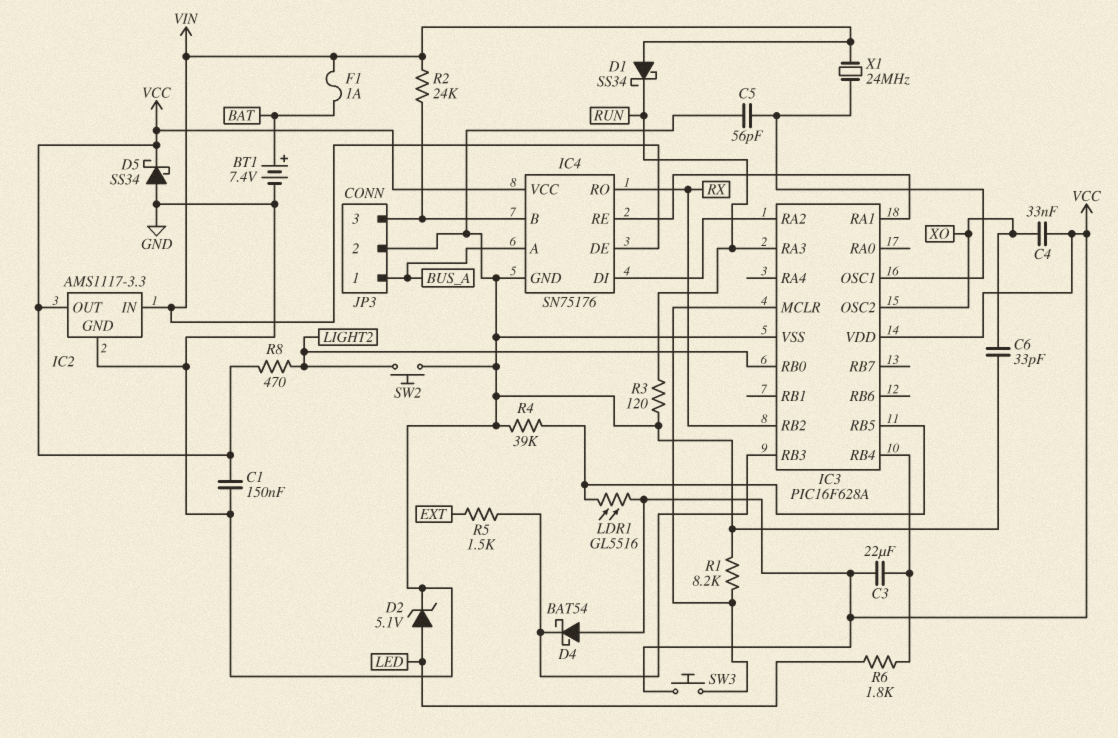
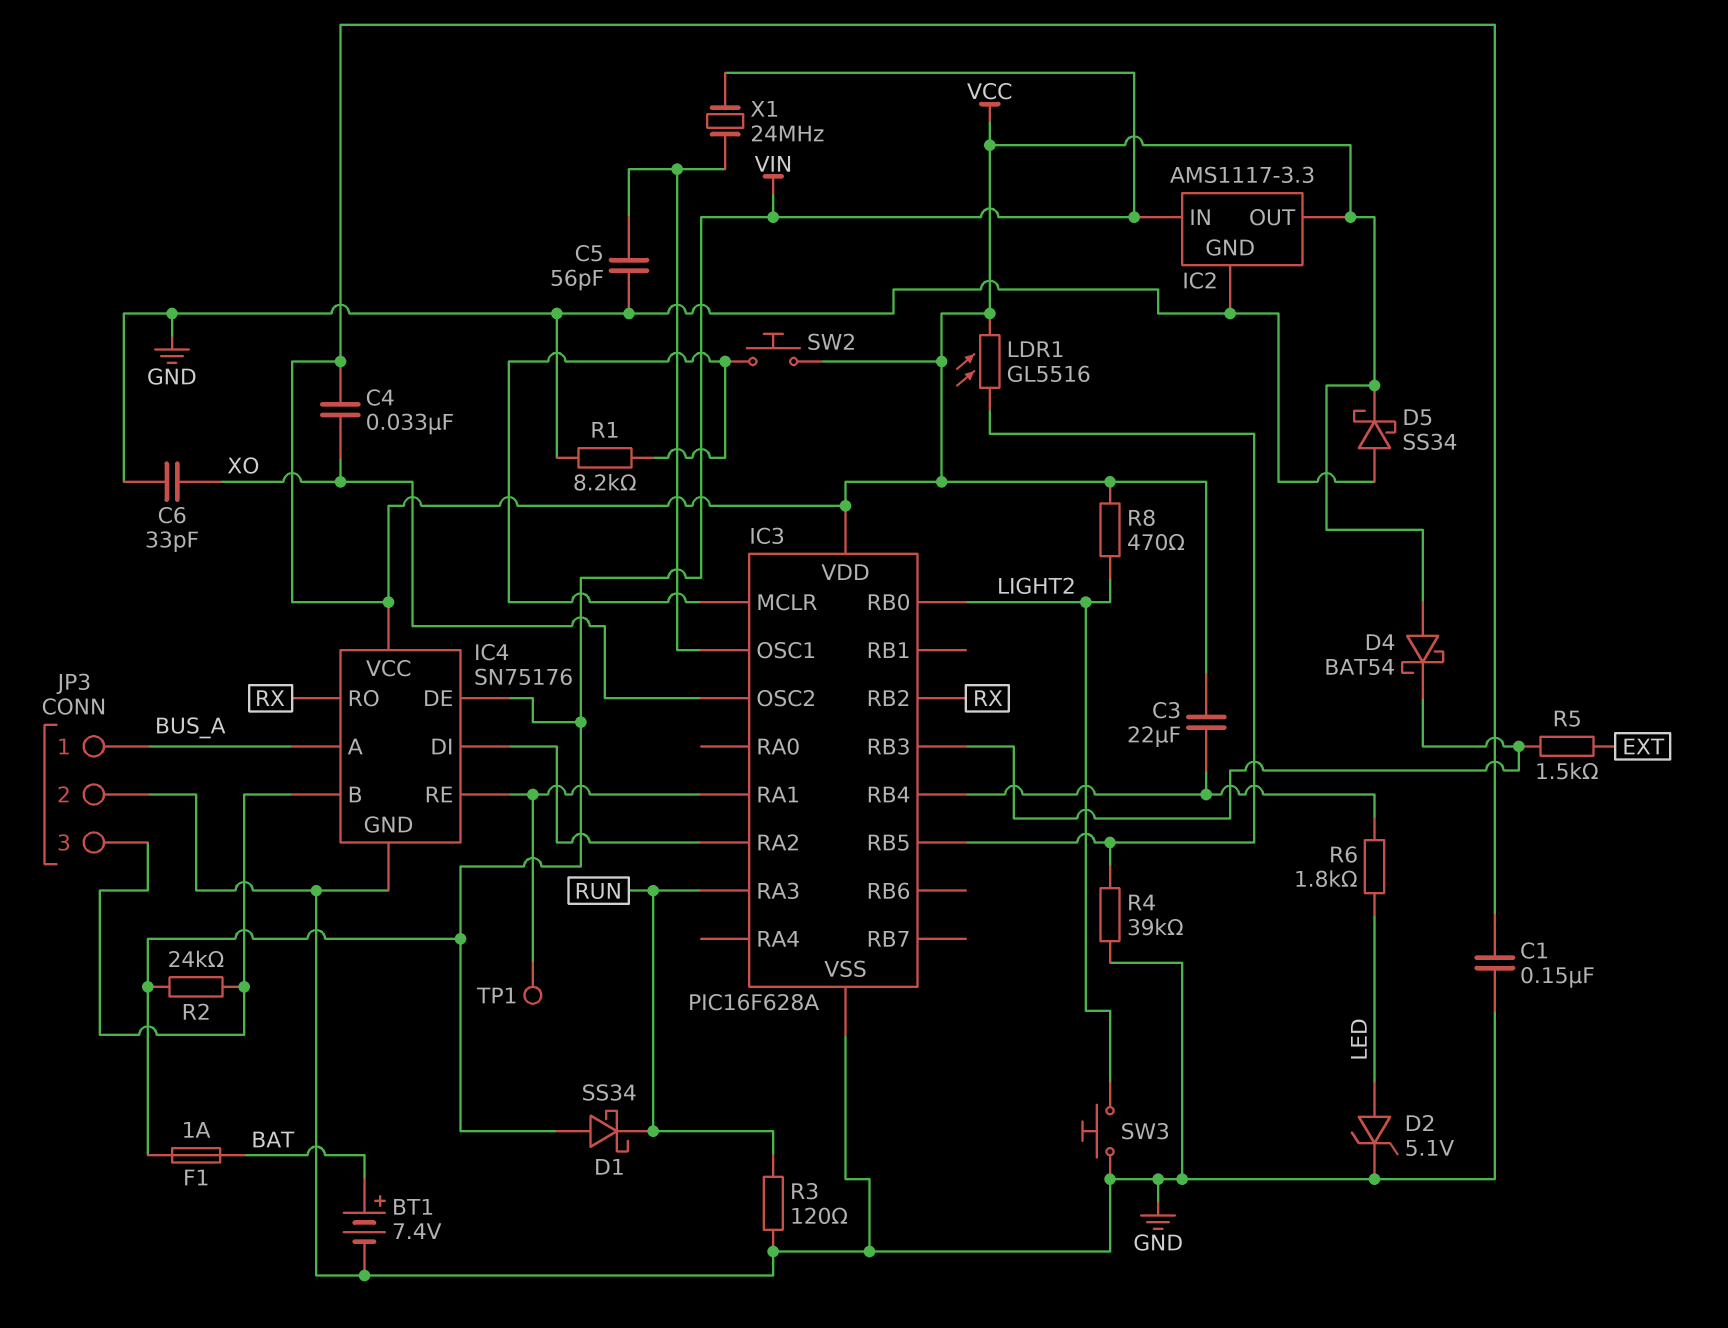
SW2: button (GND, LIGHT2) -> button (IC3/MCLR, VCC)
SW3: button (IC3/MCLR, VCC) -> button (GND, LIGHT2)
TP1: none -> test point (IC3/RA1)

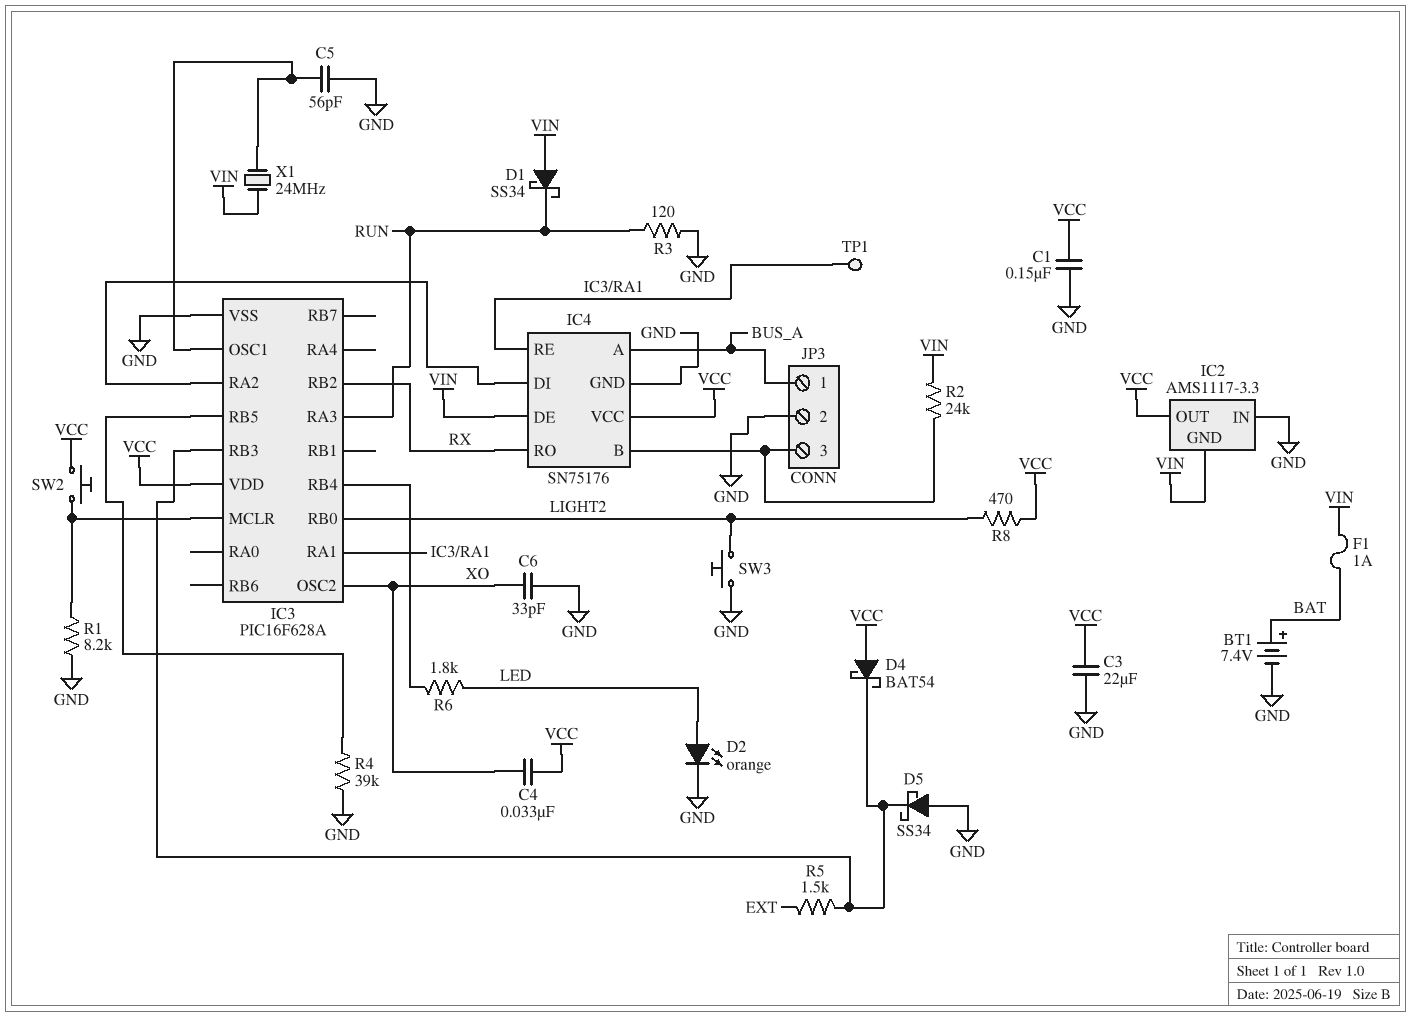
C3: 22uF (IC3/RB4, VCC) -> 22uF (GND, VCC)
D2: zener 5.1V (A LED, K GND) -> LED orange (A LED, K GND)
D5: schottky SS34 (A GND, K VCC) -> schottky SS34 (A GND, K IC3/RB3)
IC2 pin GND: GND -> VIN
IC2 pin IN: VIN -> GND
LDR1: GL5516 (IC3/RB5, VCC) -> none

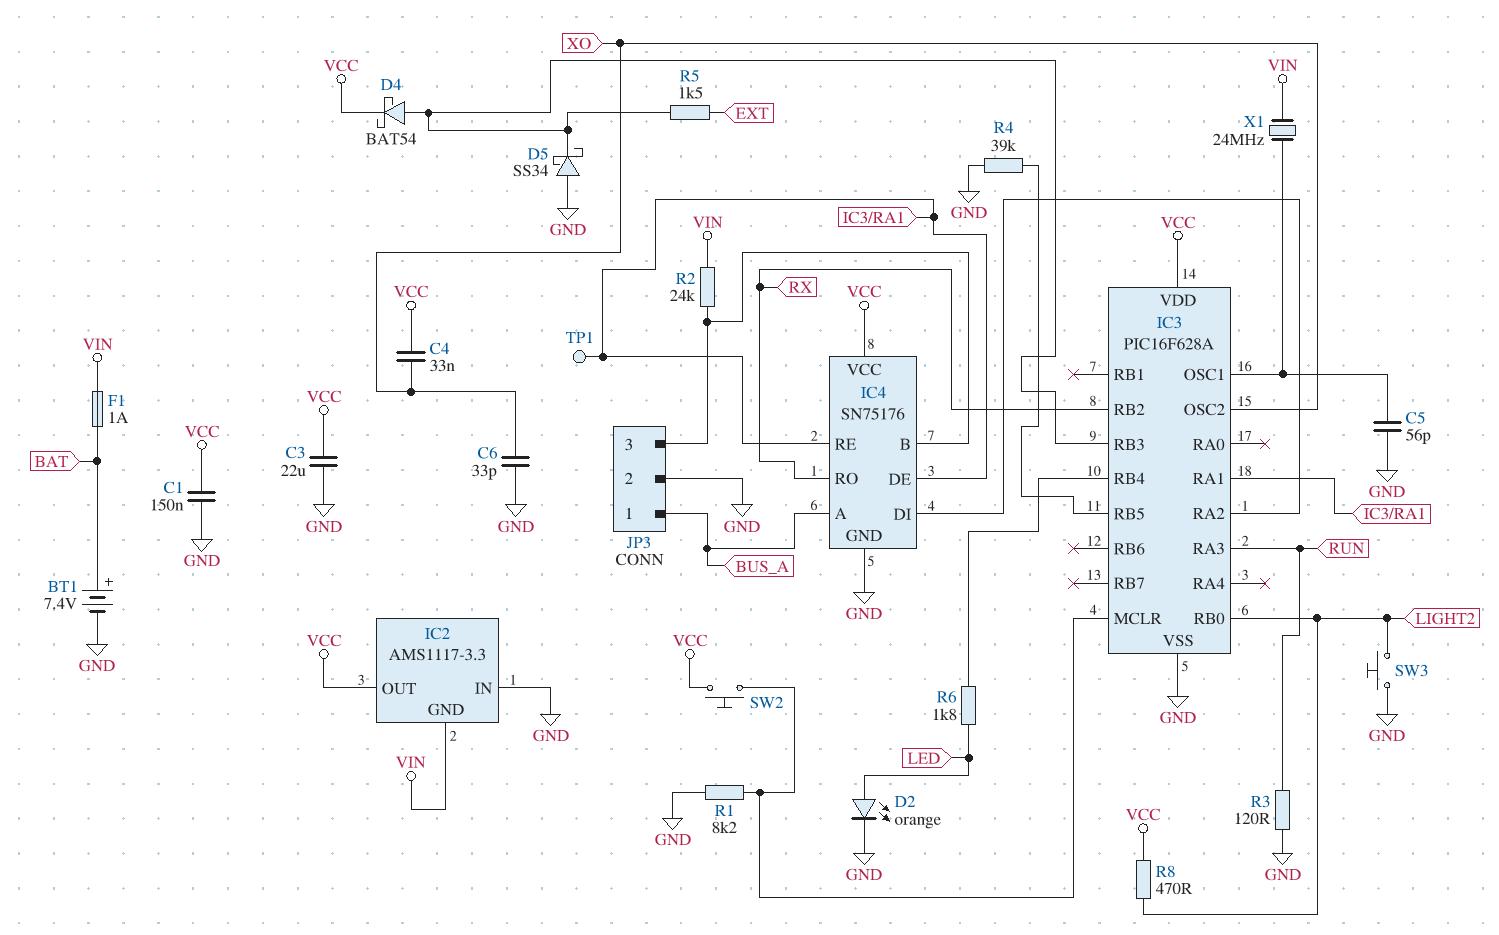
D1: schottky SS34 (A VIN, K RUN) -> none
D4: schottky BAT54 (A VCC, K IC3/RB3) -> schottky BAT54 (A IC3/RB3, K VCC)
IC4 pin DE: VIN -> IC3/RA1

